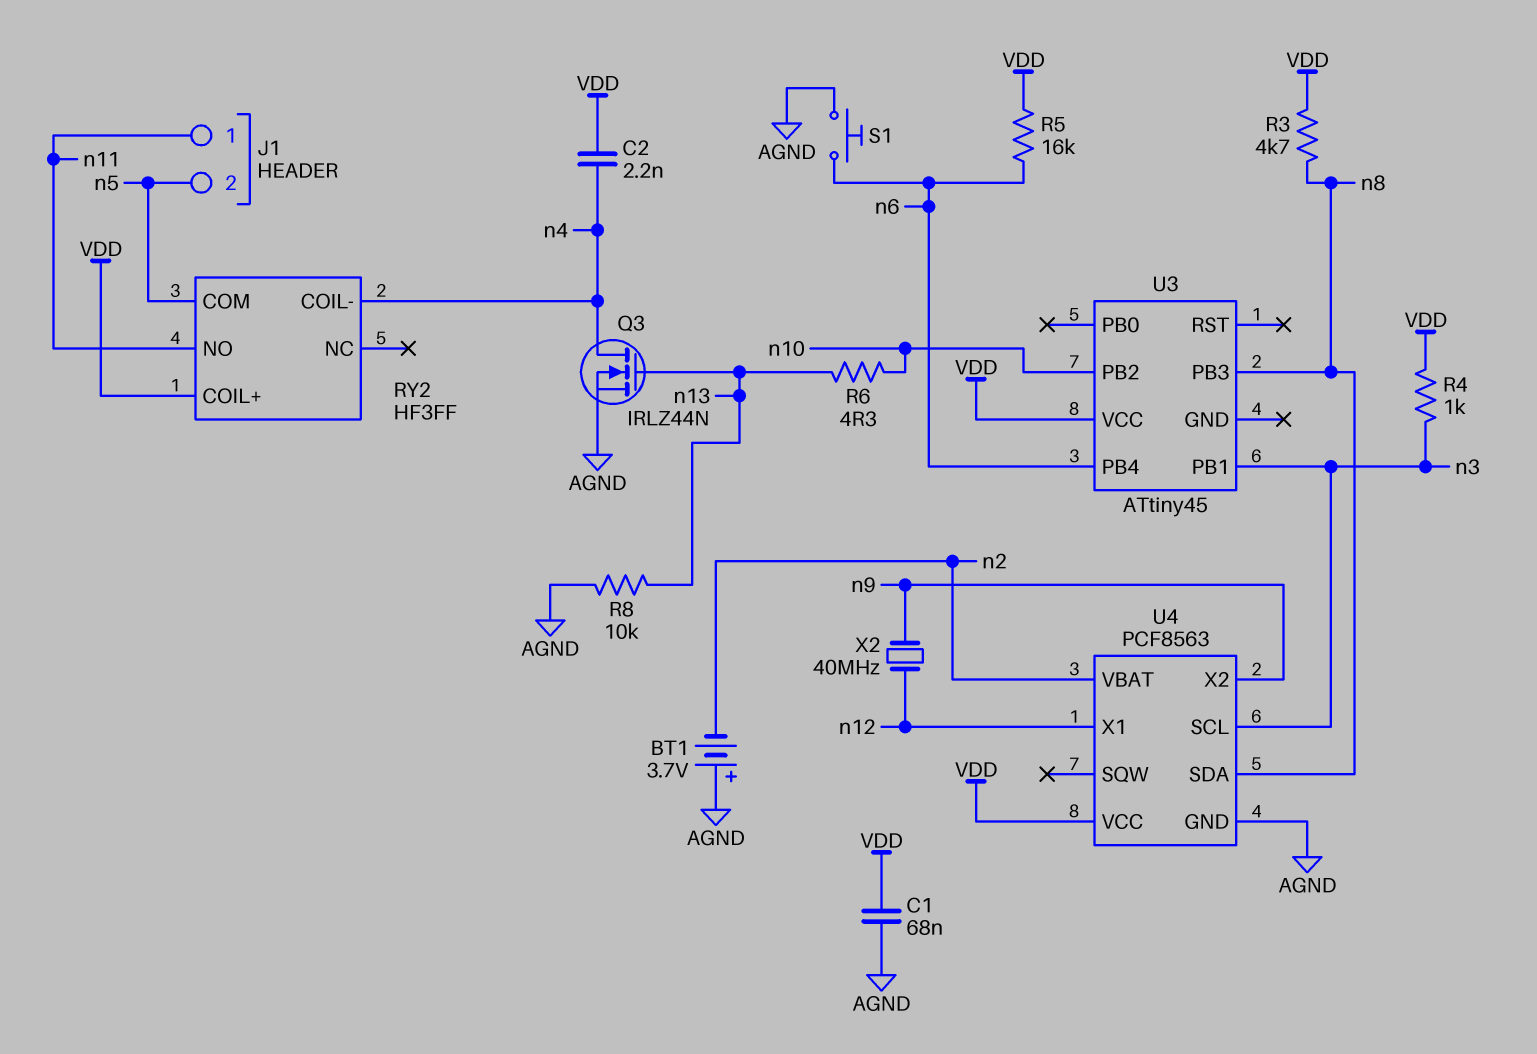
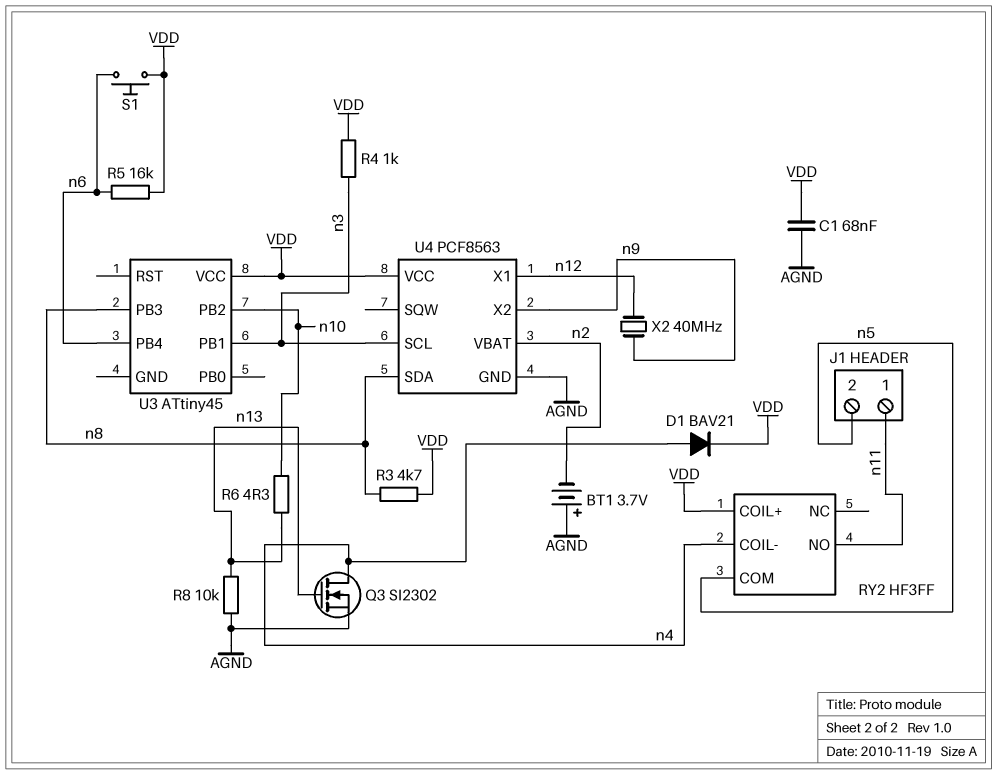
C2: 2.2nF (VDD, n4) -> none
D1: none -> diode BAV21 (A n4, K VDD)
Q3: NMOS IRLZ44N (G n13, D n4, S AGND) -> NMOS SI2302 (G n13, D n4, S AGND)
S1: button (AGND, n6) -> button (VDD, n6)

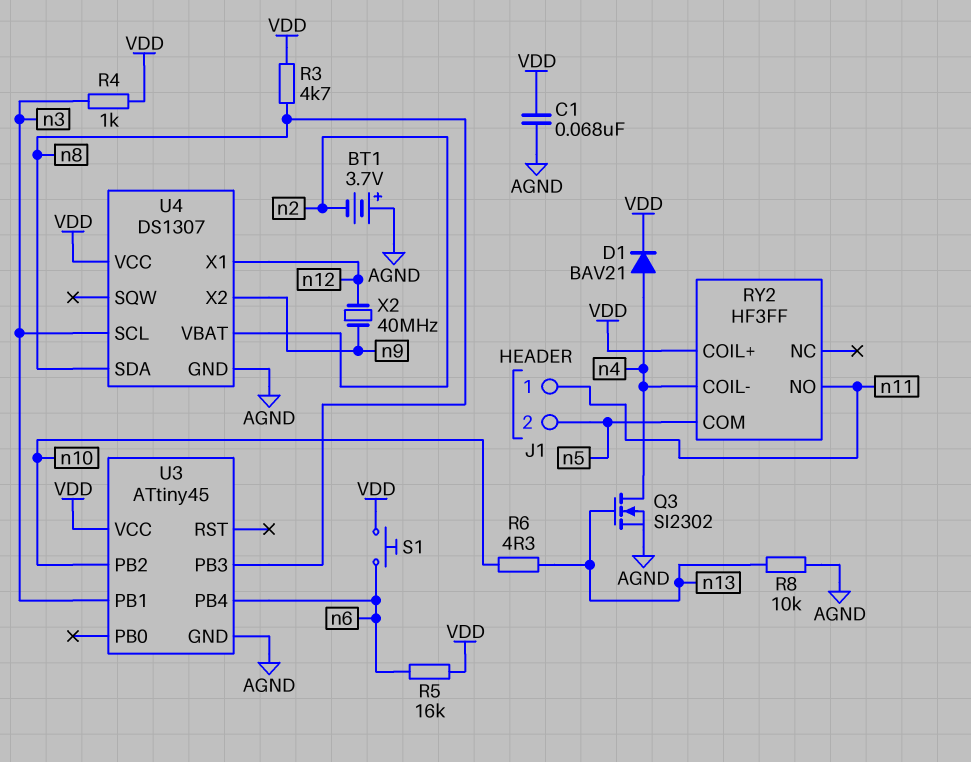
U3 pin GND: none -> AGND
U4: PCF8563 -> DS1307

